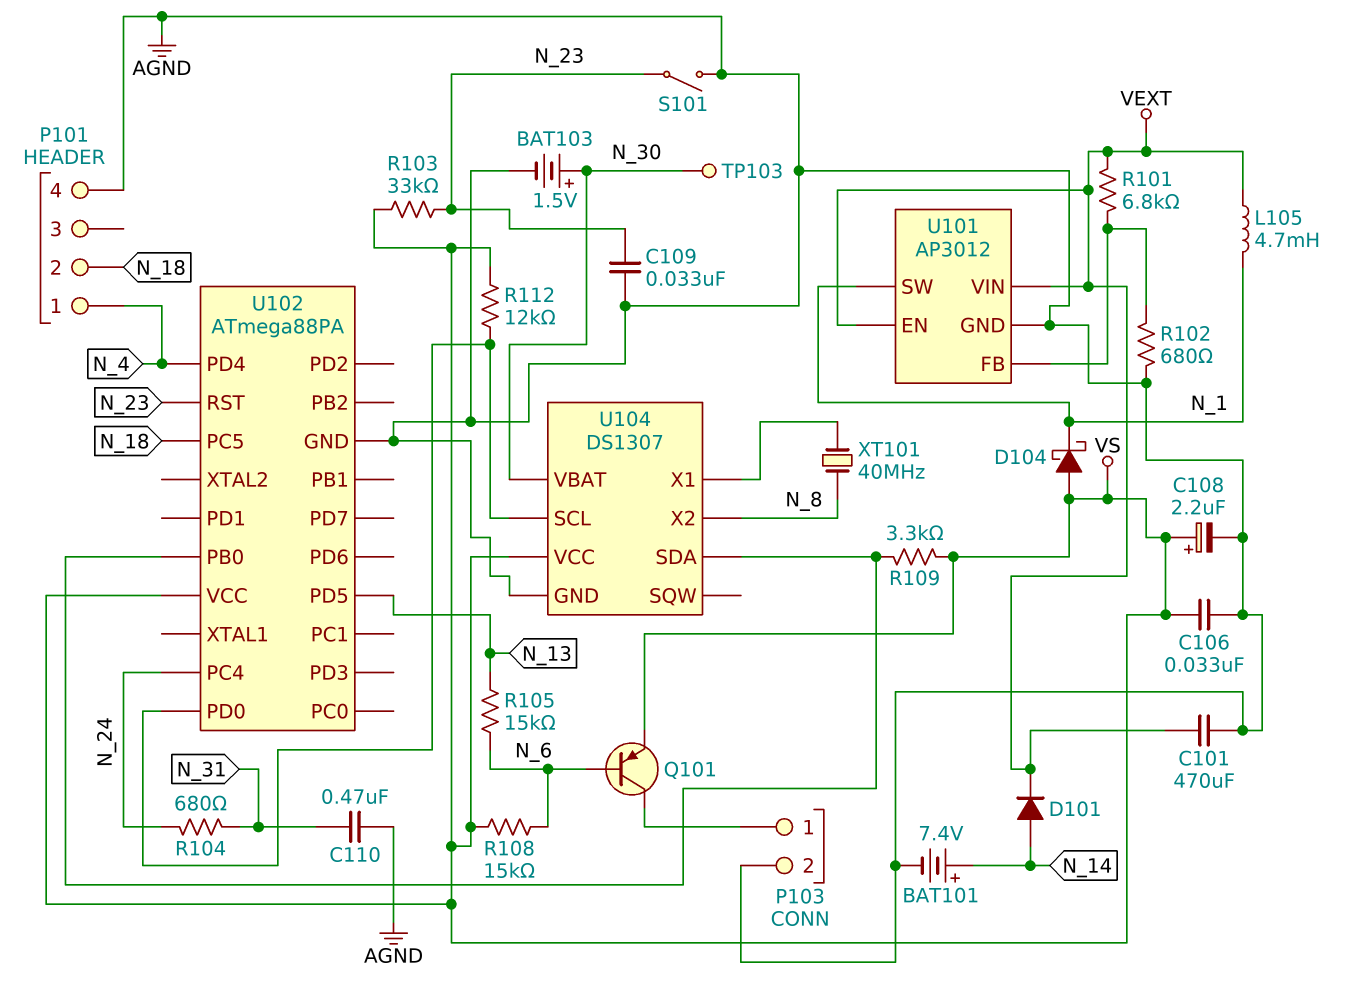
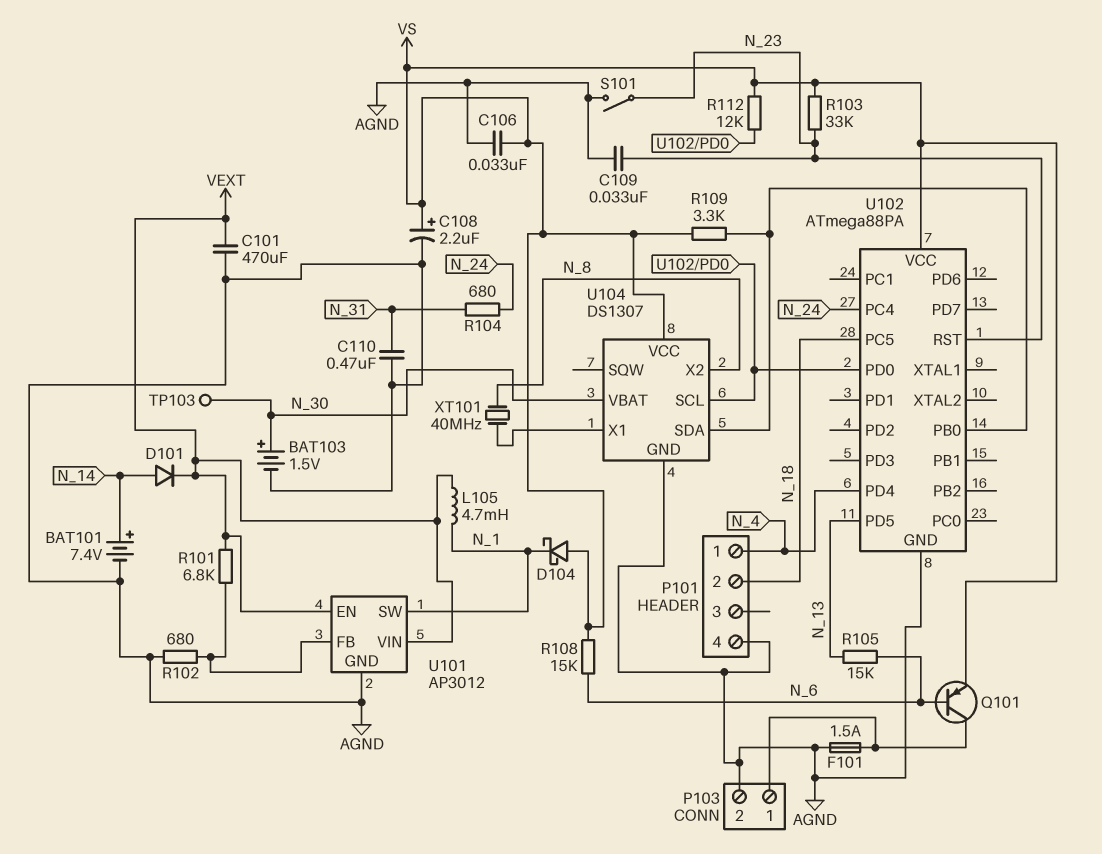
F101: none -> 1.5A (AGND, P103/1)

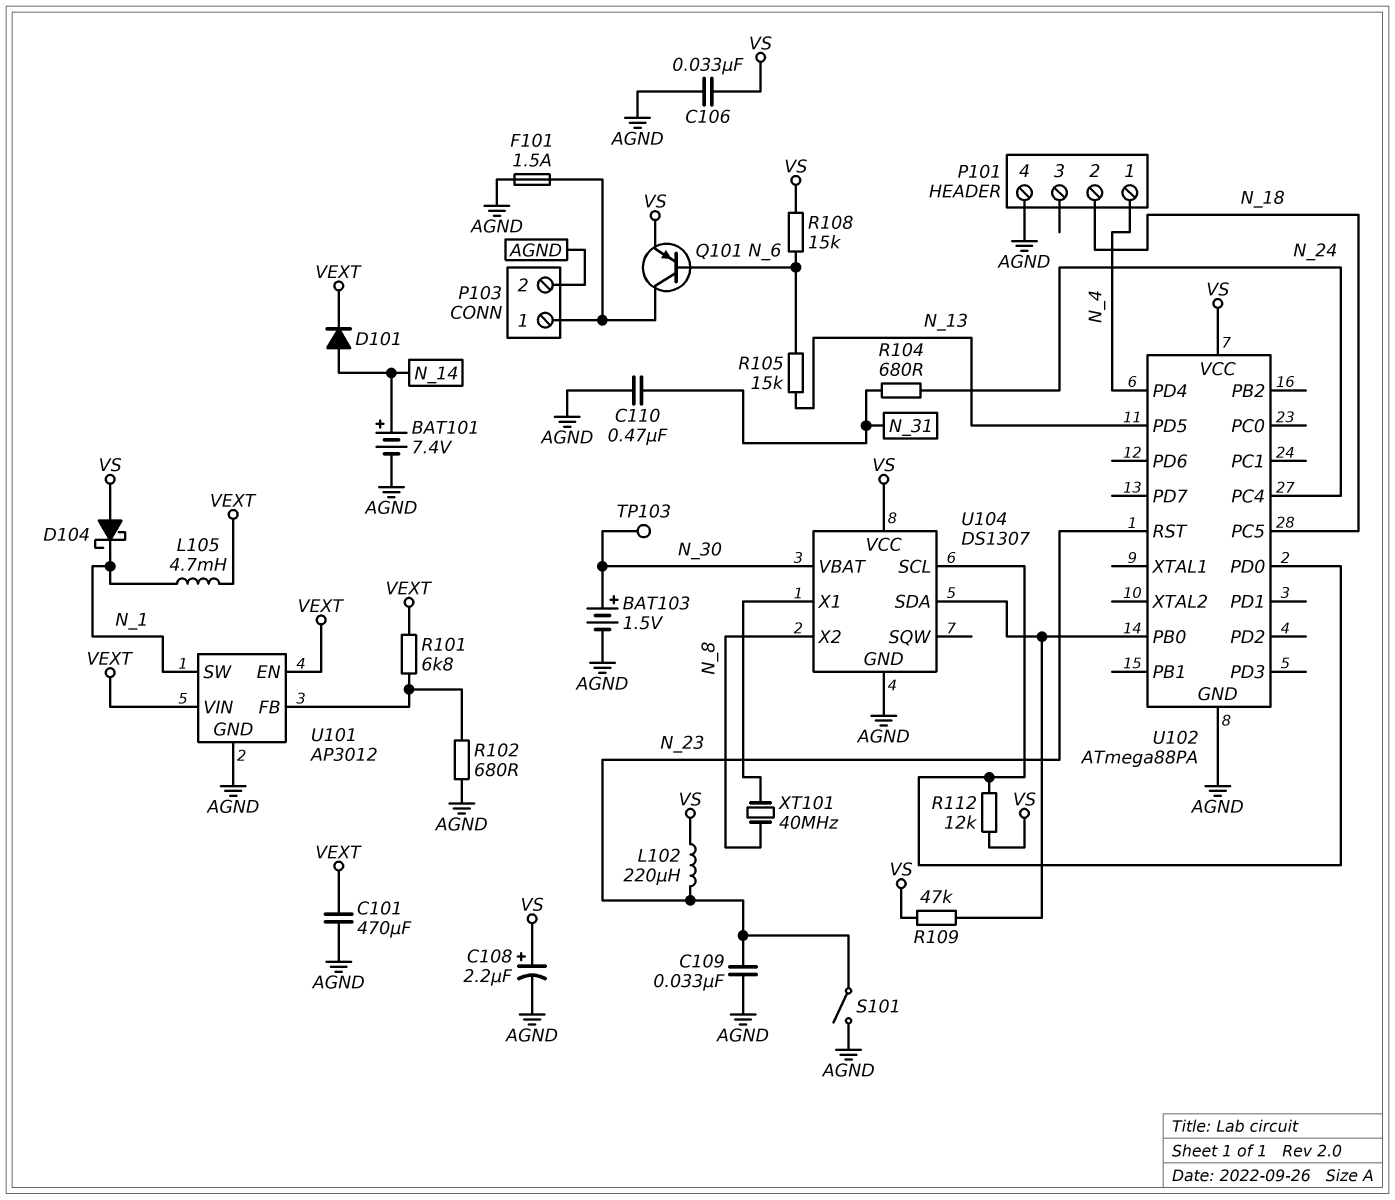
L102: none -> 220uH (N_23, VS)
R103: 33k (N_23, VS) -> none
R109: 3.3k (U102/PB0, VS) -> 47k (U102/PB0, VS)

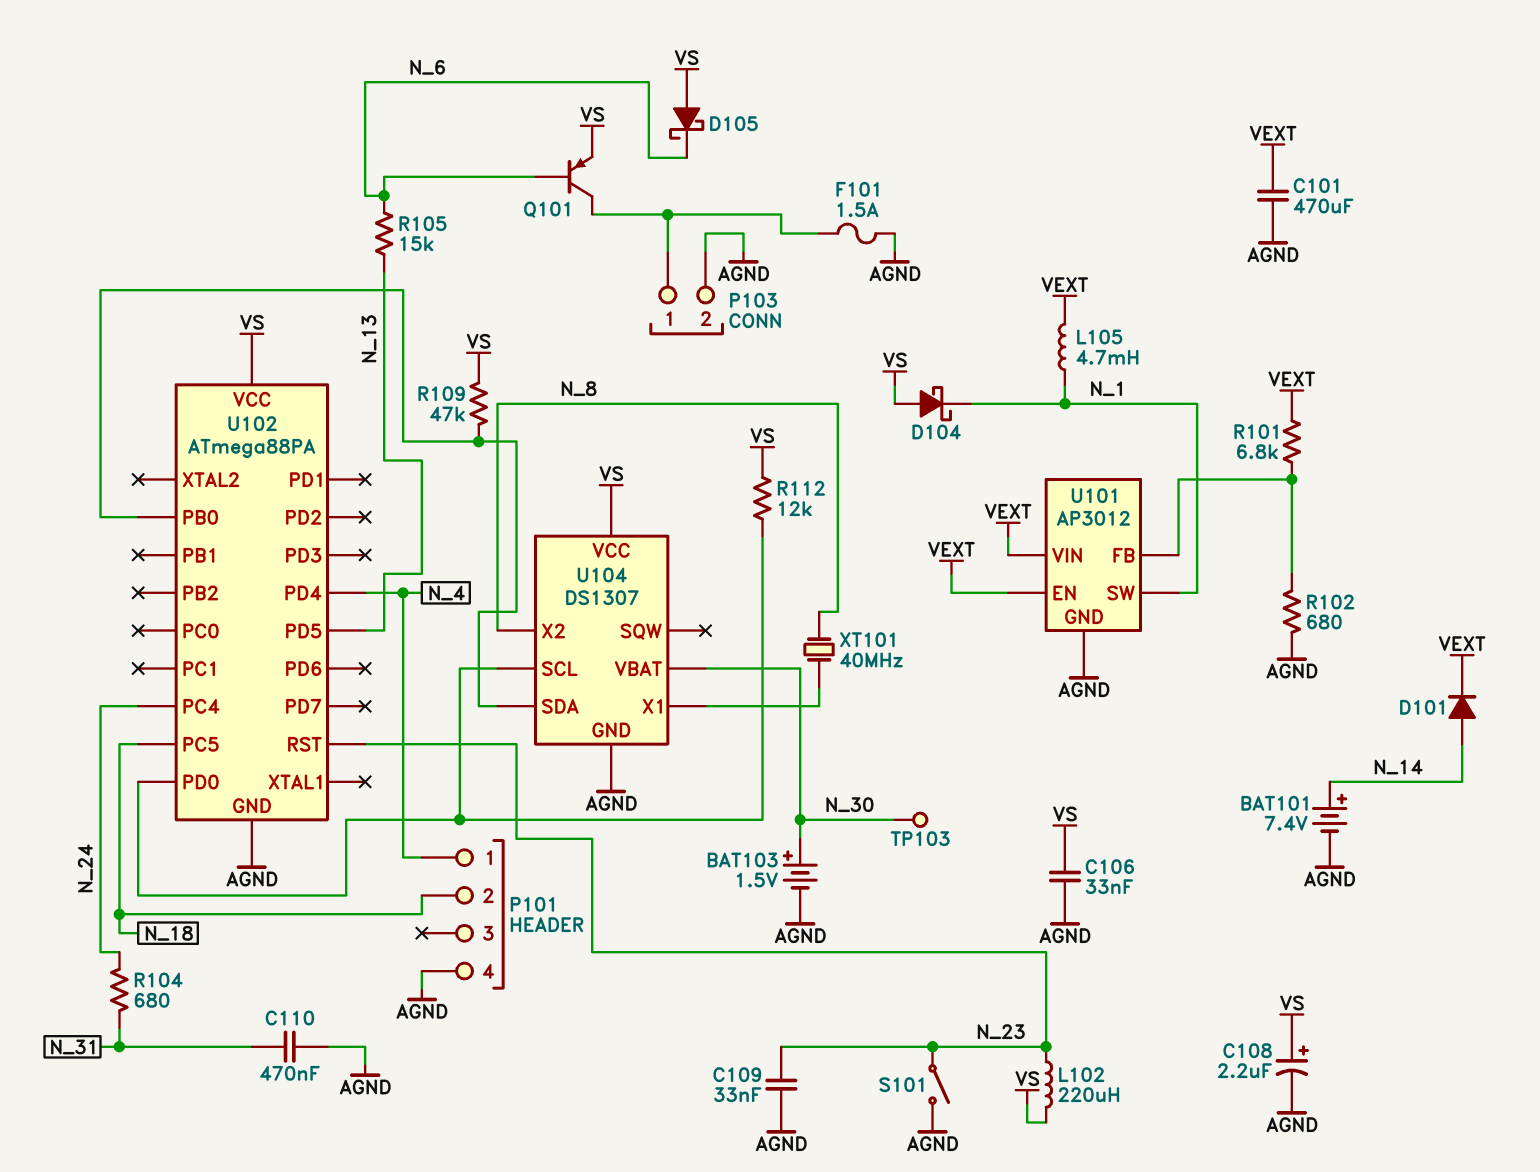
D105: none -> schottky (A VS, K N_6)
R108: 15k (N_6, VS) -> none

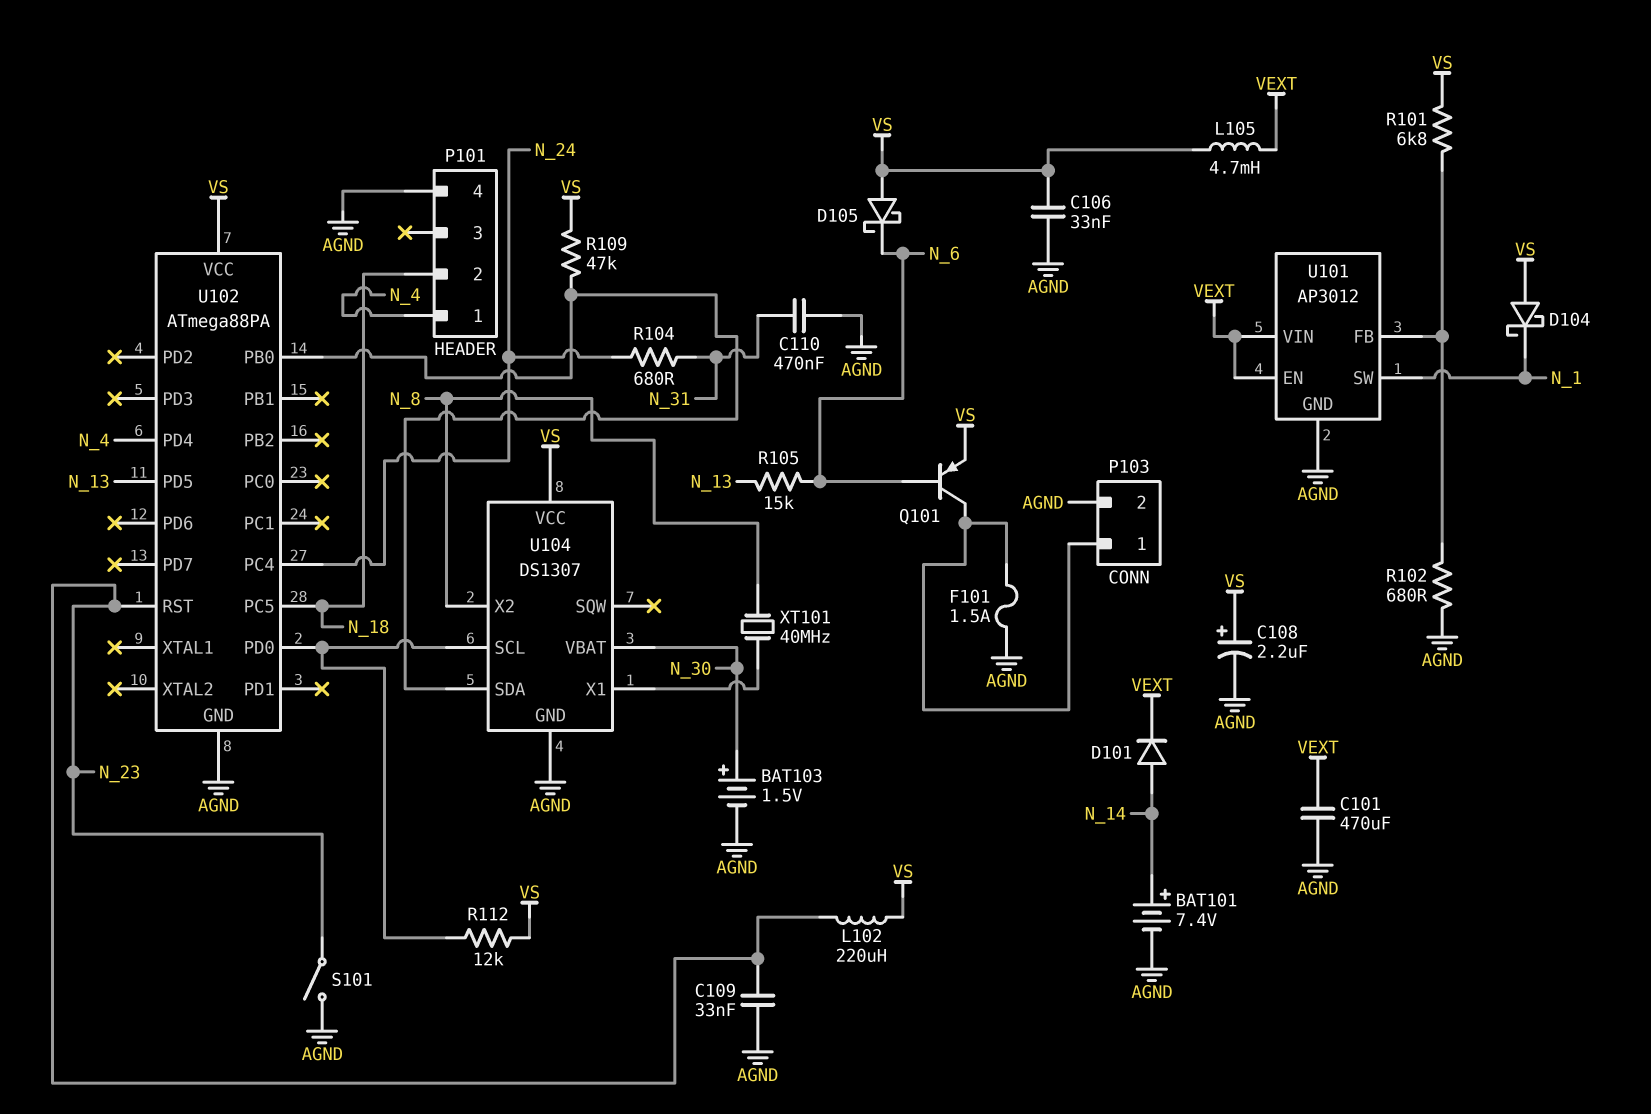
L105: 4.7mH (N_1, VEXT) -> 4.7mH (VEXT, VS)
R101: 6.8k (U101/FB, VEXT) -> 6.8k (U101/FB, VS)
TP103: test point (N_30) -> none

